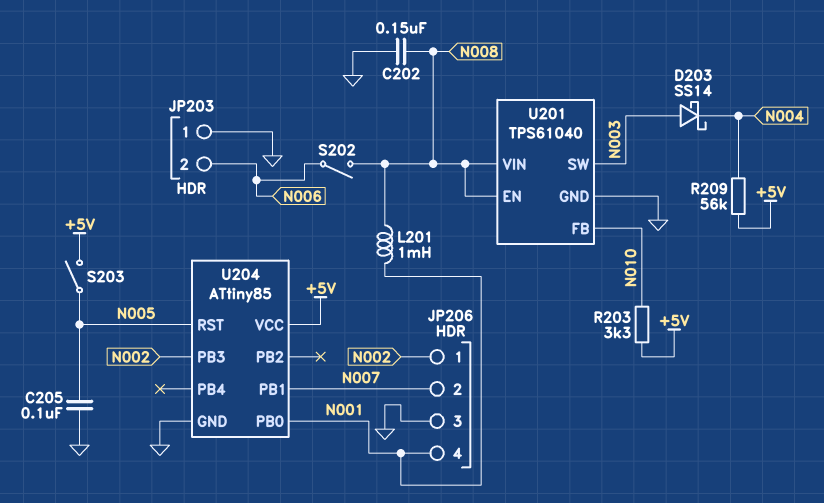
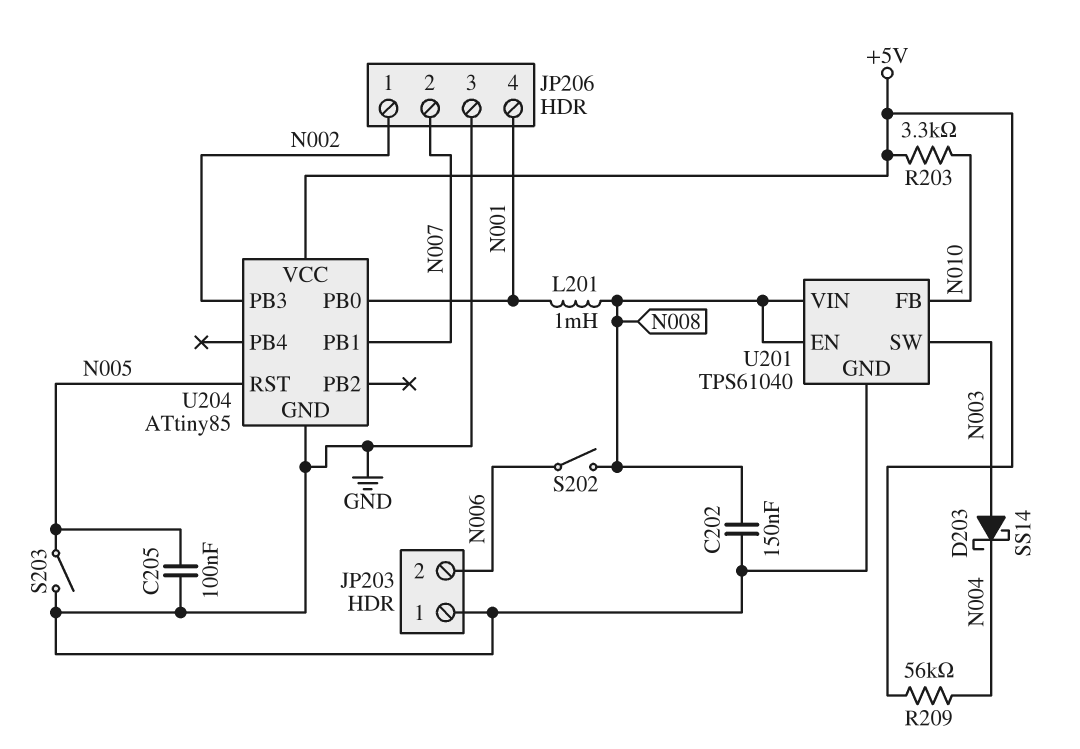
S203: switch (+5V, N005) -> switch (GND, N005)

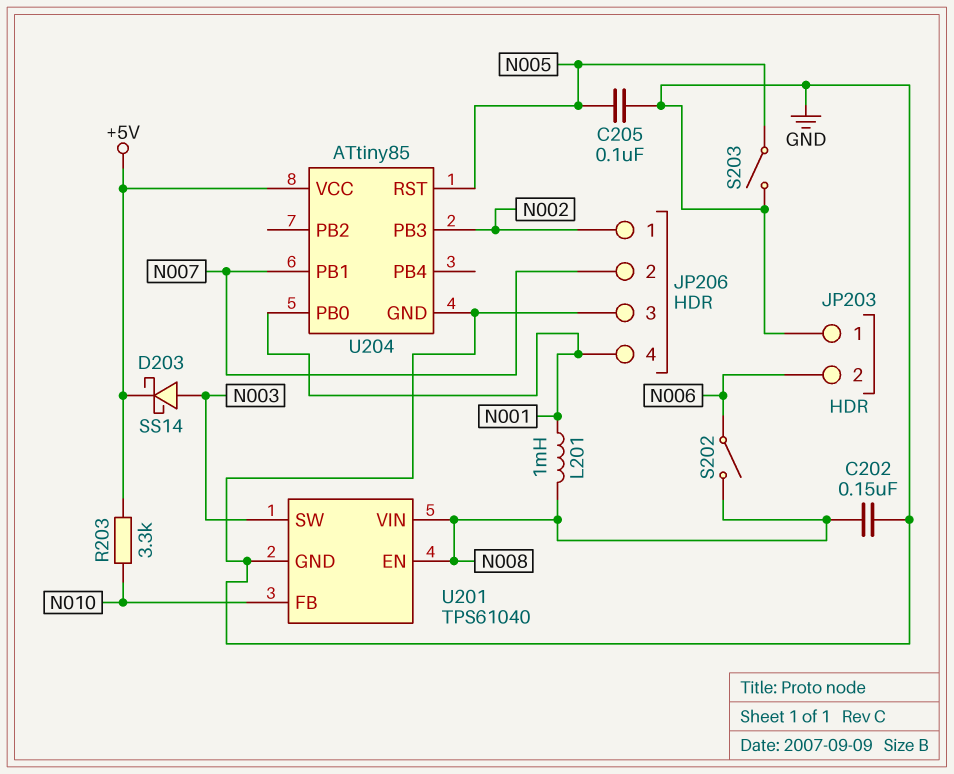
D203: schottky SS14 (A N003, K N004) -> schottky SS14 (A N003, K +5V)
R209: 56k (+5V, N004) -> none

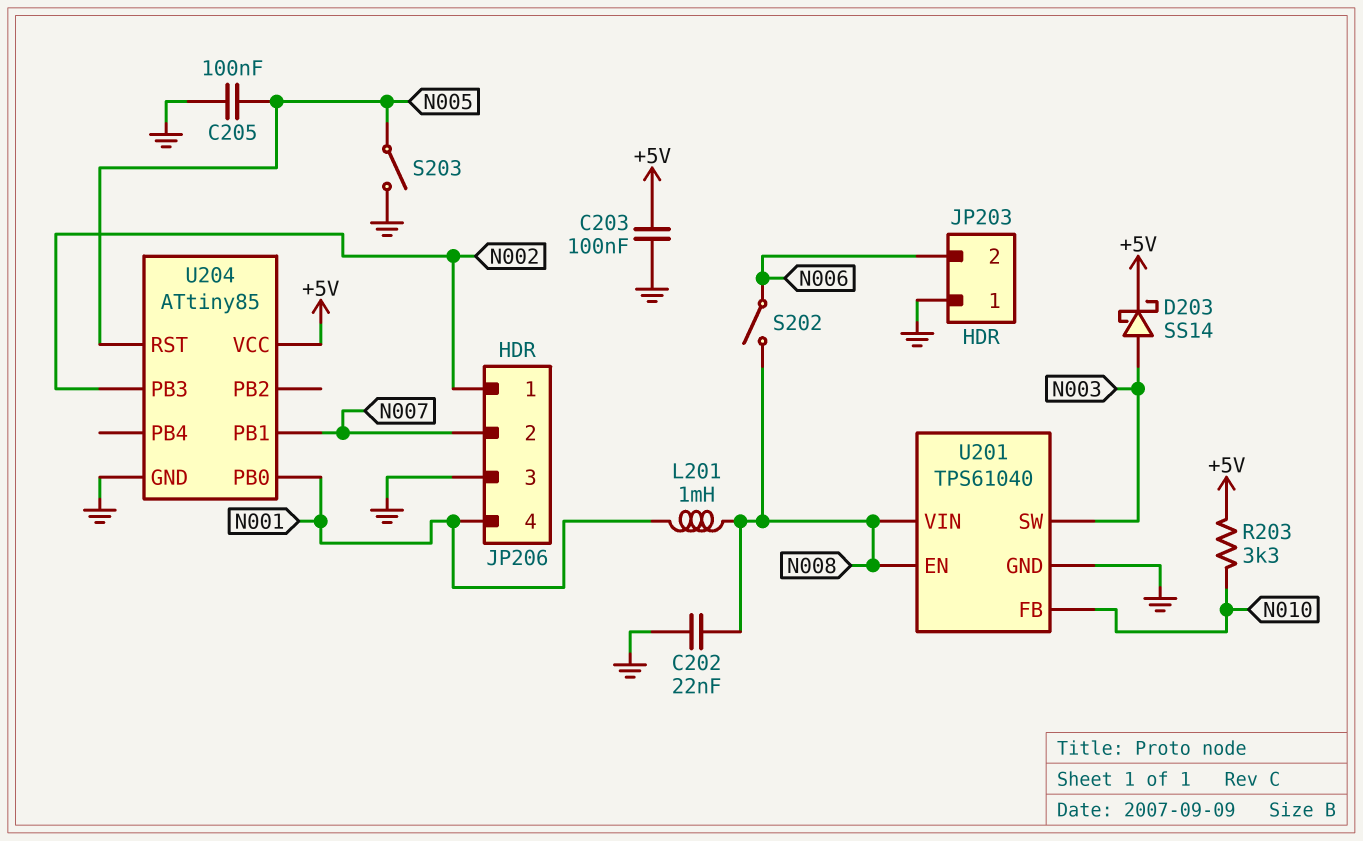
C202: 150nF (GND, N008) -> 22nF (GND, N008)
C203: none -> 100nF (+5V, GND)

